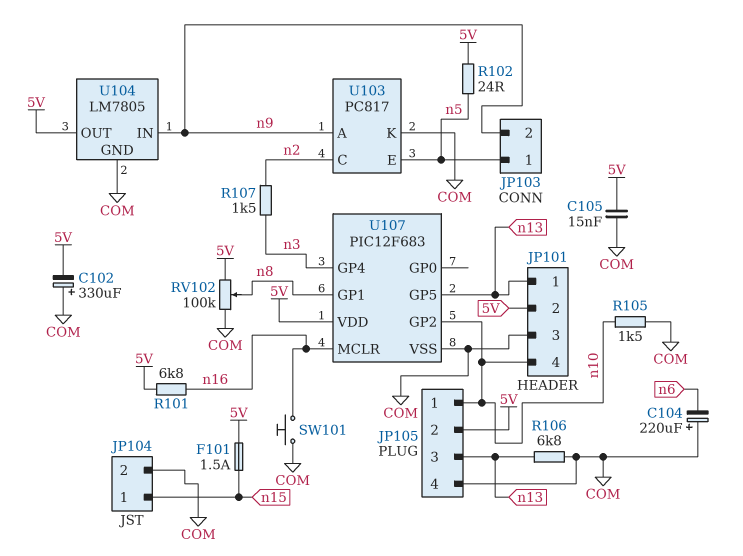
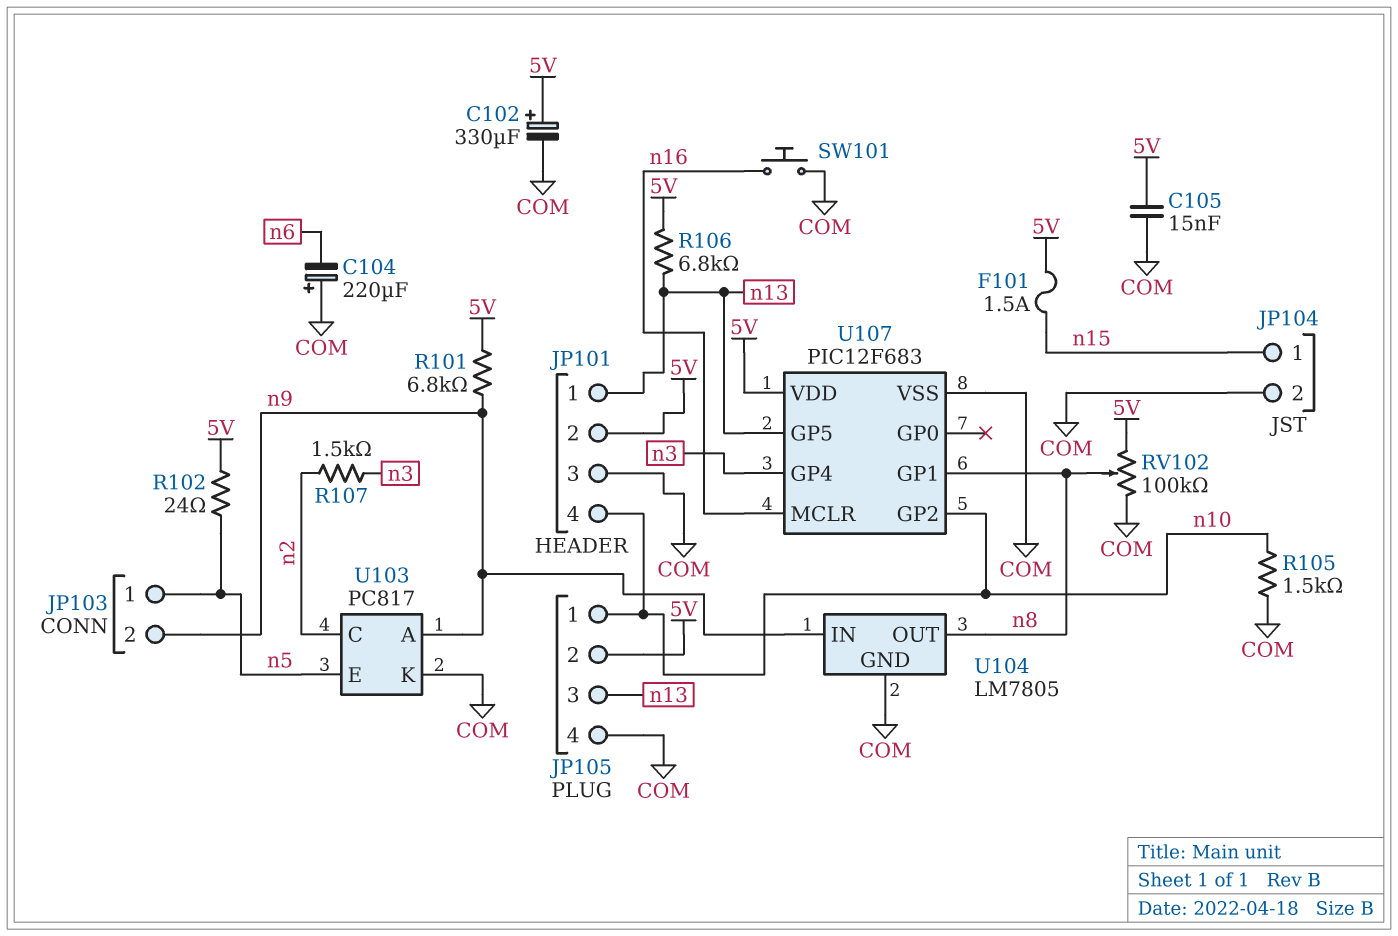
C102: 330uF (plus COM, minus 5V) -> 330uF (plus 5V, minus COM)
R101: 6.8k (5V, n16) -> 6.8k (5V, n9)
R106: 6.8k (COM, n13) -> 6.8k (5V, n13)
U104 pin OUT: 5V -> n8

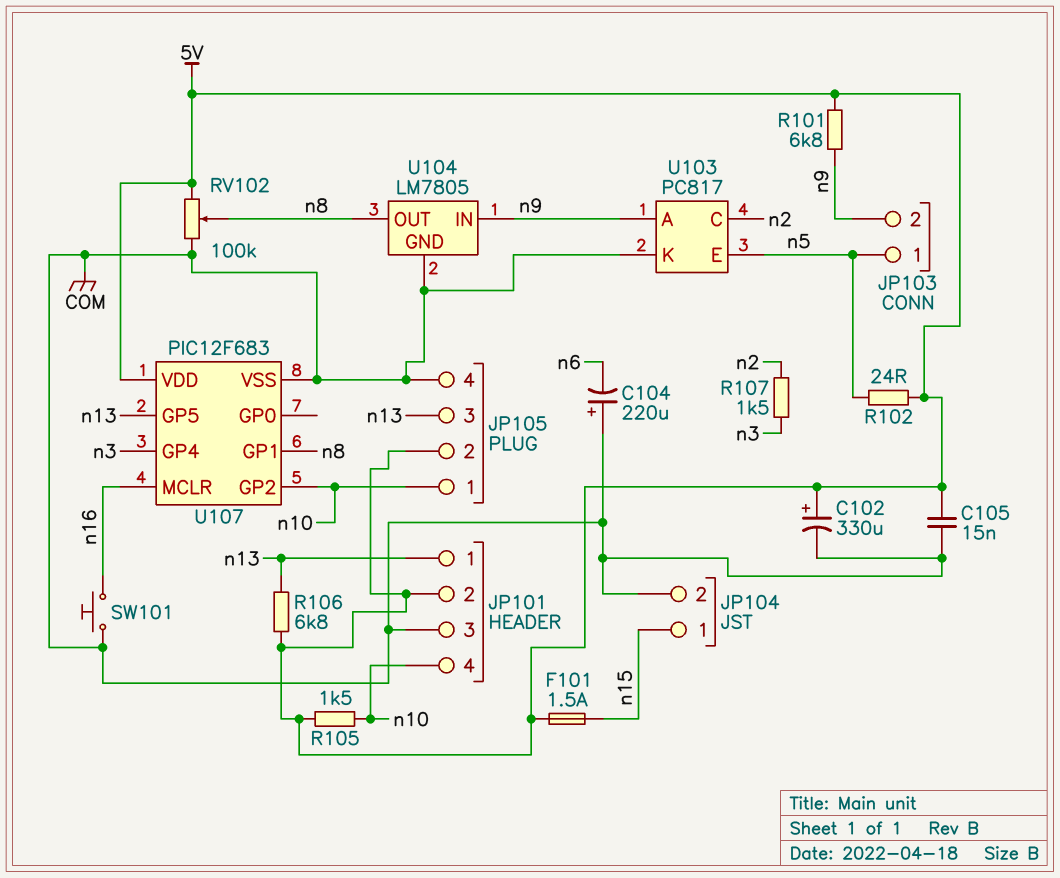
R105: 1.5k (COM, n10) -> 1.5k (5V, n10)

